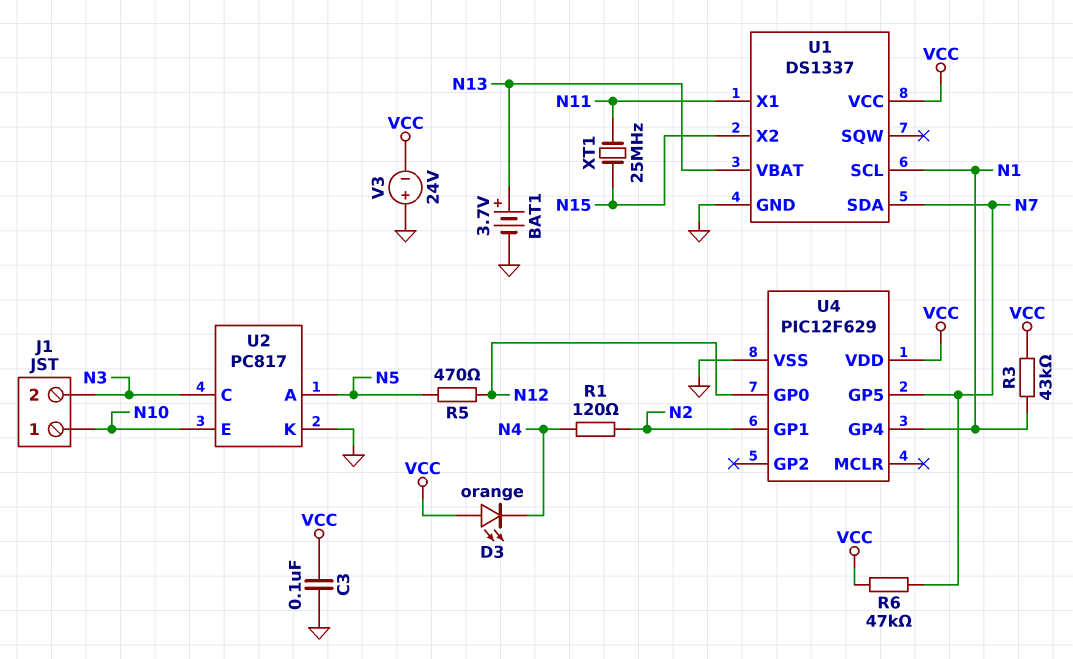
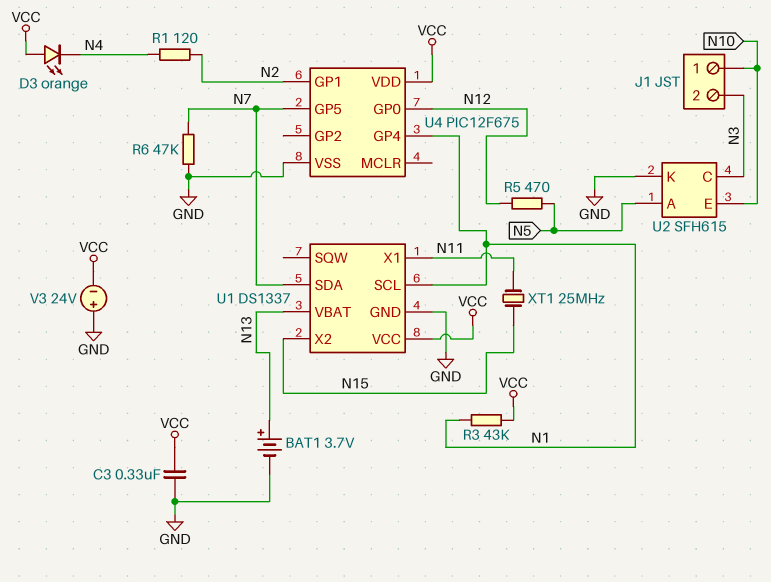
C3: 100nF (GND, VCC) -> 330nF (GND, VCC)
R6: 47k (N7, VCC) -> 47k (GND, N7)
U2: PC817 -> SFH615
U4: PIC12F629 -> PIC12F675

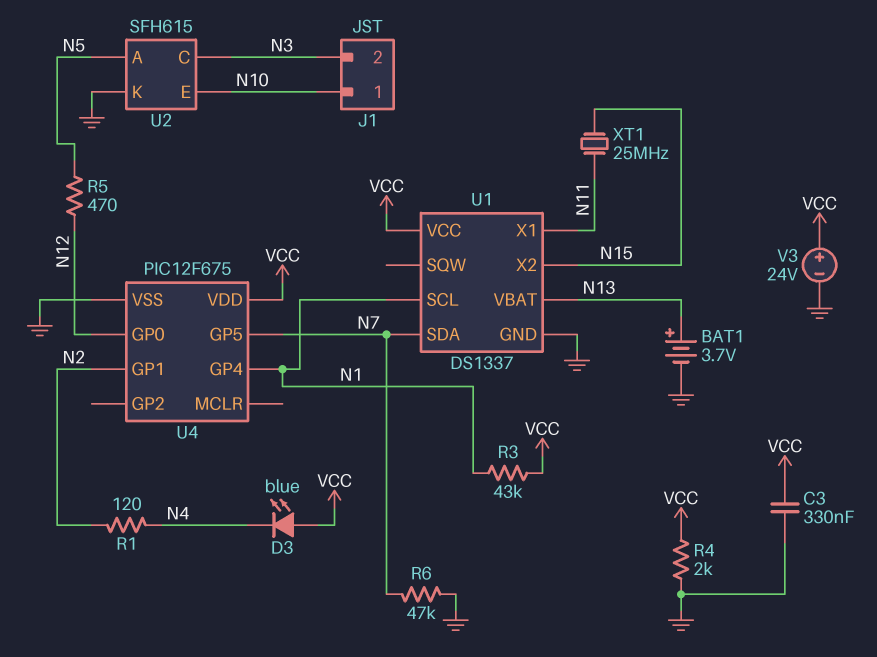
D3: LED orange (A VCC, K N4) -> LED blue (A VCC, K N4)
R4: none -> 2k (GND, VCC)
V3: 24V (plus GND, minus VCC) -> 24V (plus VCC, minus GND)

